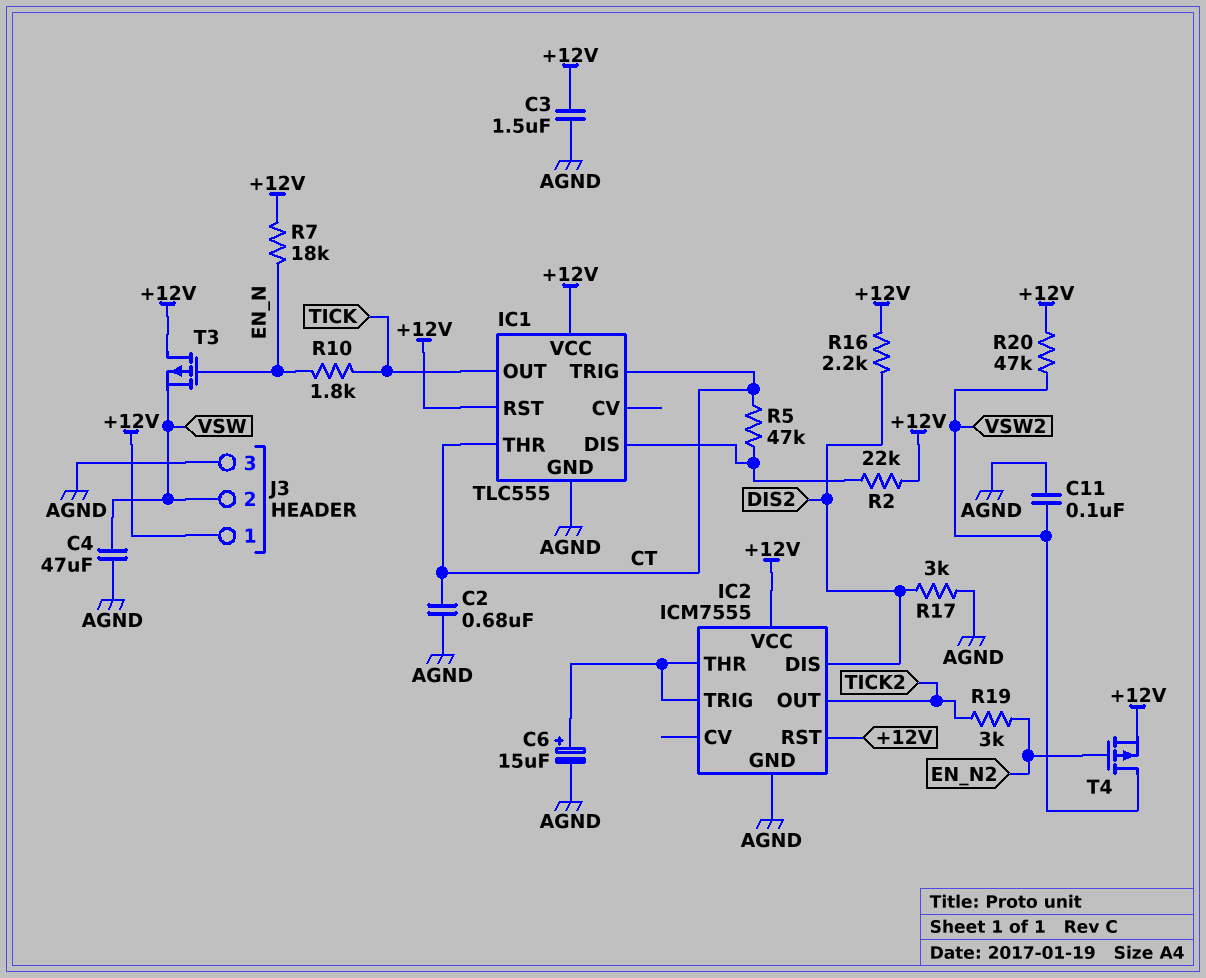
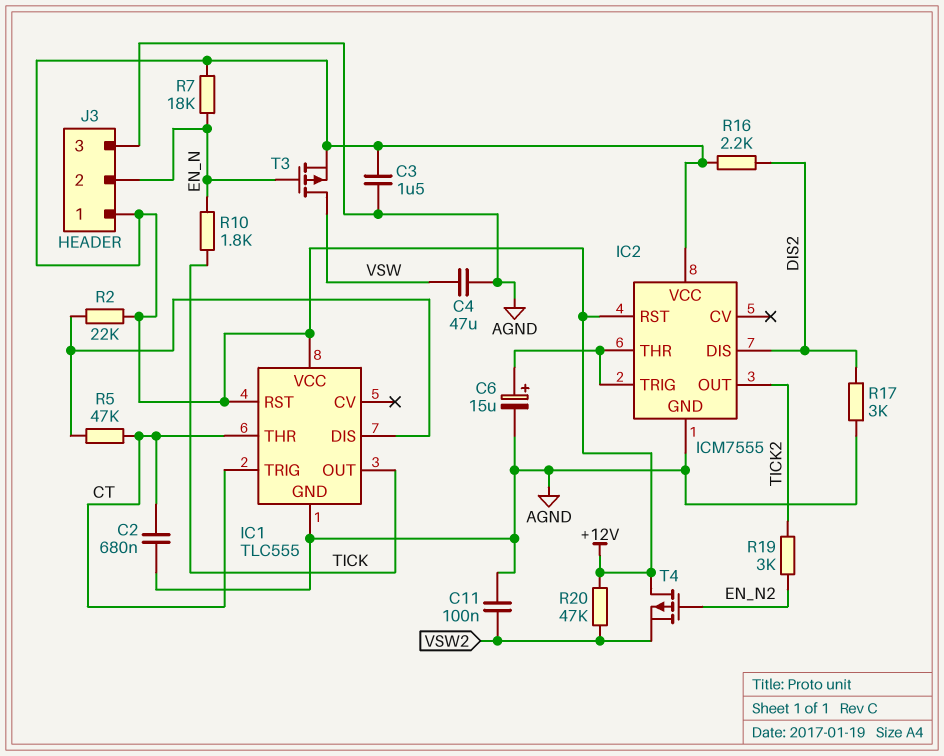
J3 pin 2: VSW -> EN_N
T3: PMOS (G EN_N, D +12V, S VSW) -> PMOS (G EN_N, D VSW, S +12V)
T4: PMOS (G EN_N2, D VSW2, S +12V) -> PMOS (G EN_N2, D +12V, S VSW2)

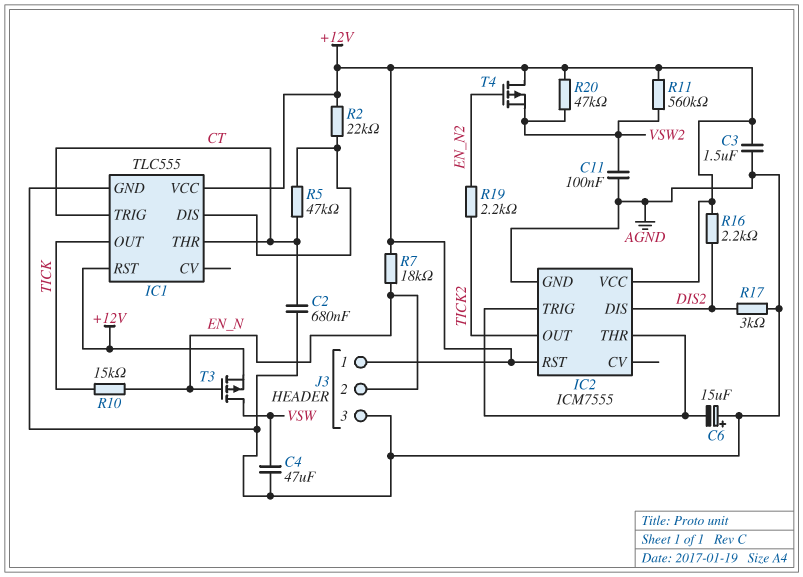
C6: 15uF (plus IC2/THR, minus AGND) -> 15uF (plus AGND, minus IC2/THR)
R10: 1.8k (EN_N, TICK) -> 15k (EN_N, TICK)
R11: none -> 560k (+12V, VSW2)
R19: 3k (EN_N2, TICK2) -> 2.2k (EN_N2, TICK2)

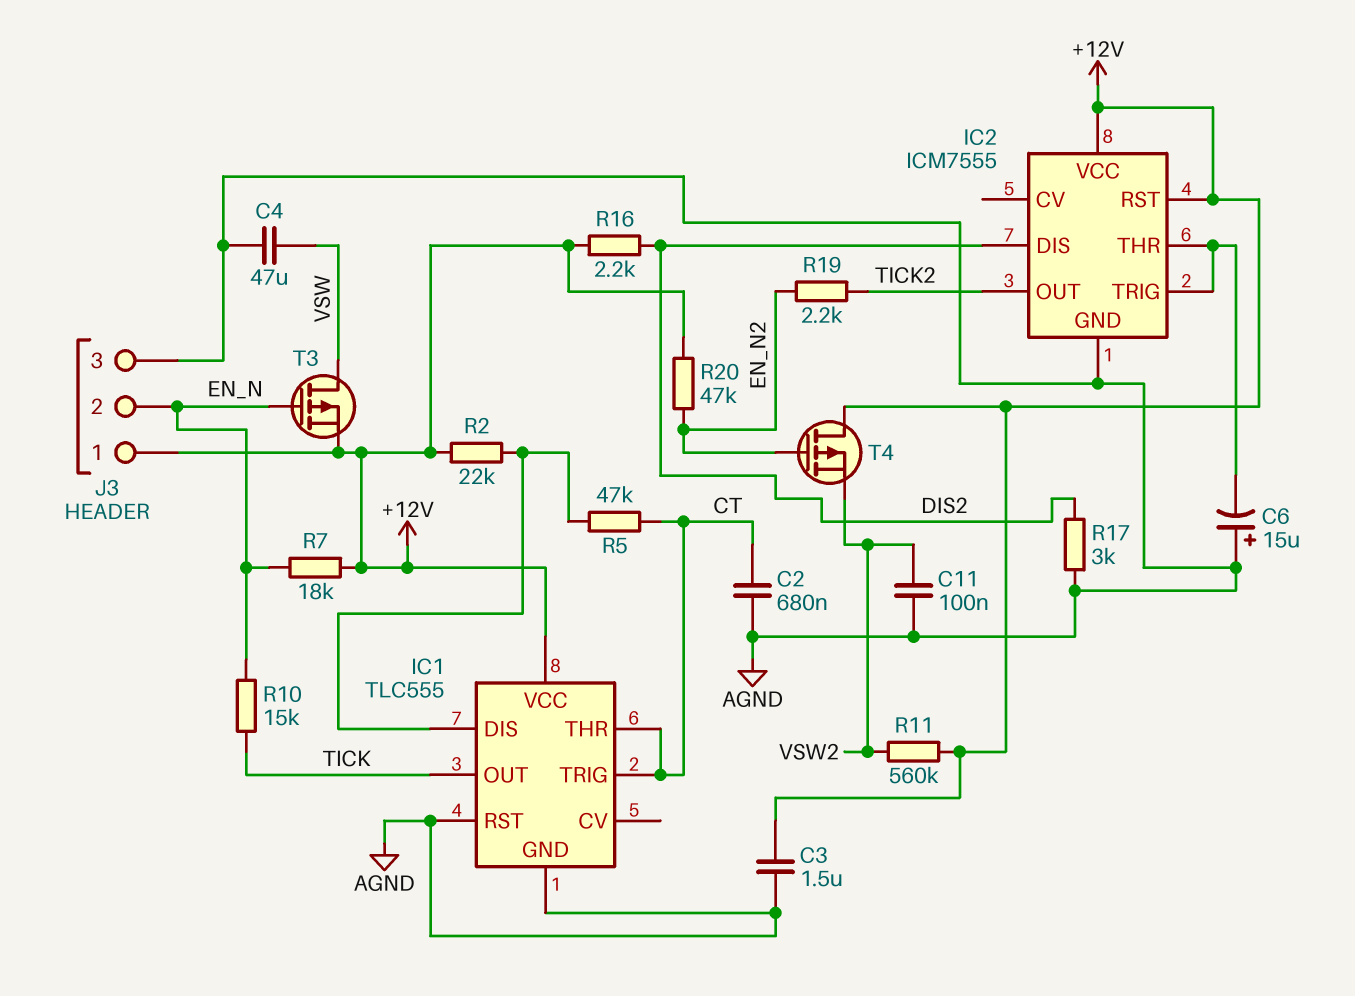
IC1 pin RST: +12V -> AGND
R20: 47k (+12V, VSW2) -> 47k (+12V, EN_N2)

